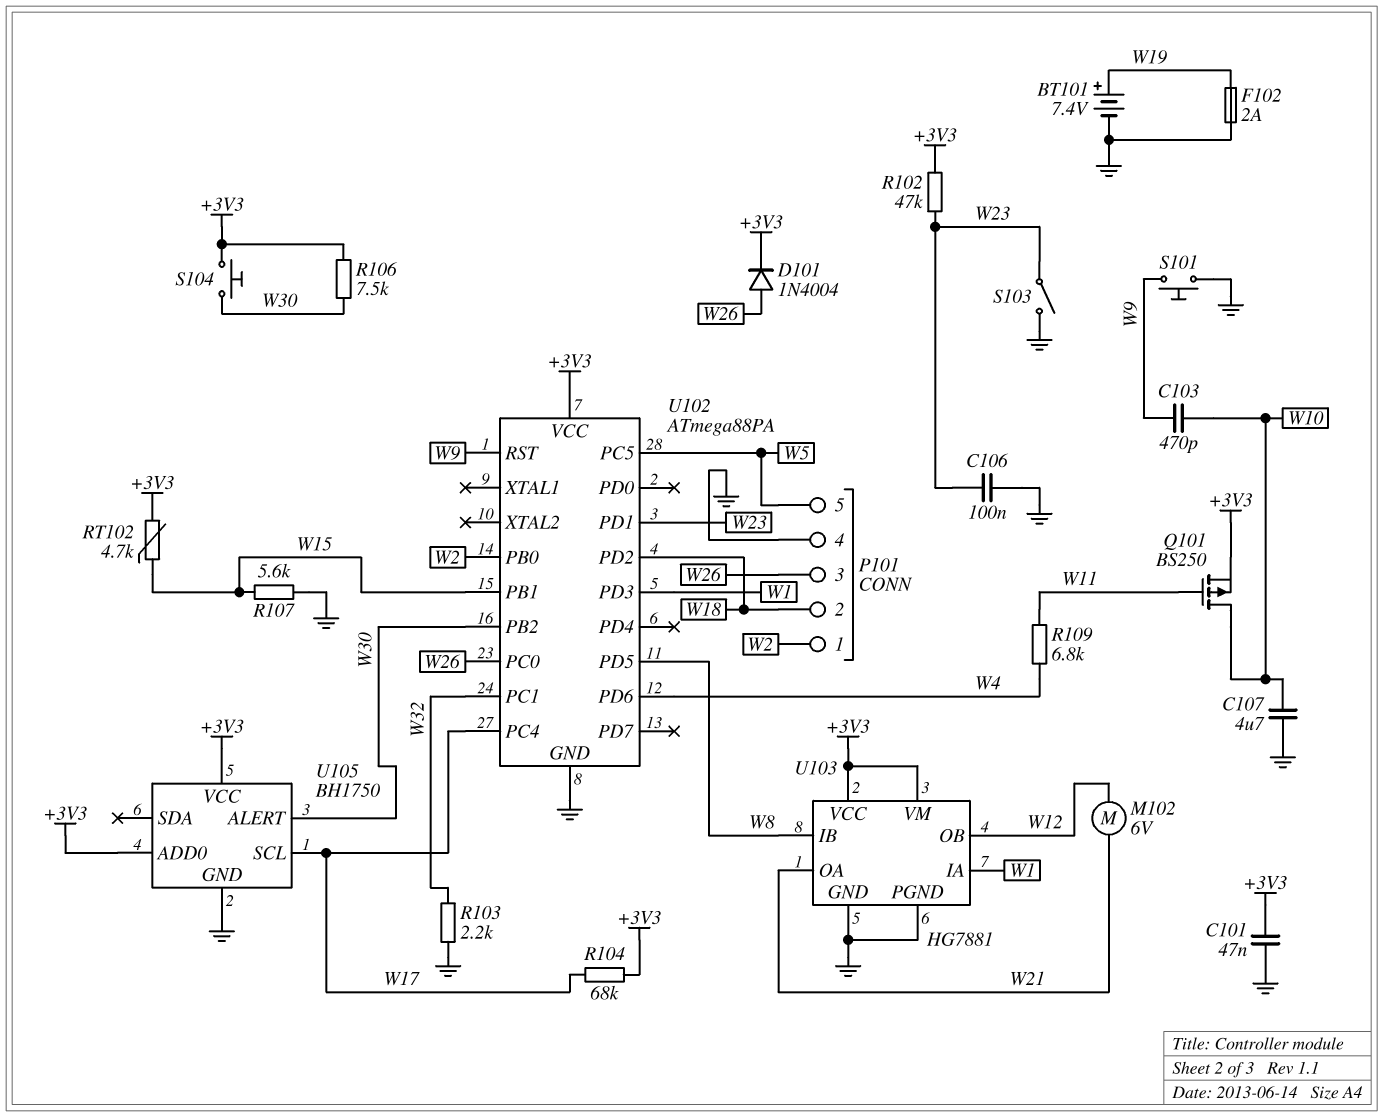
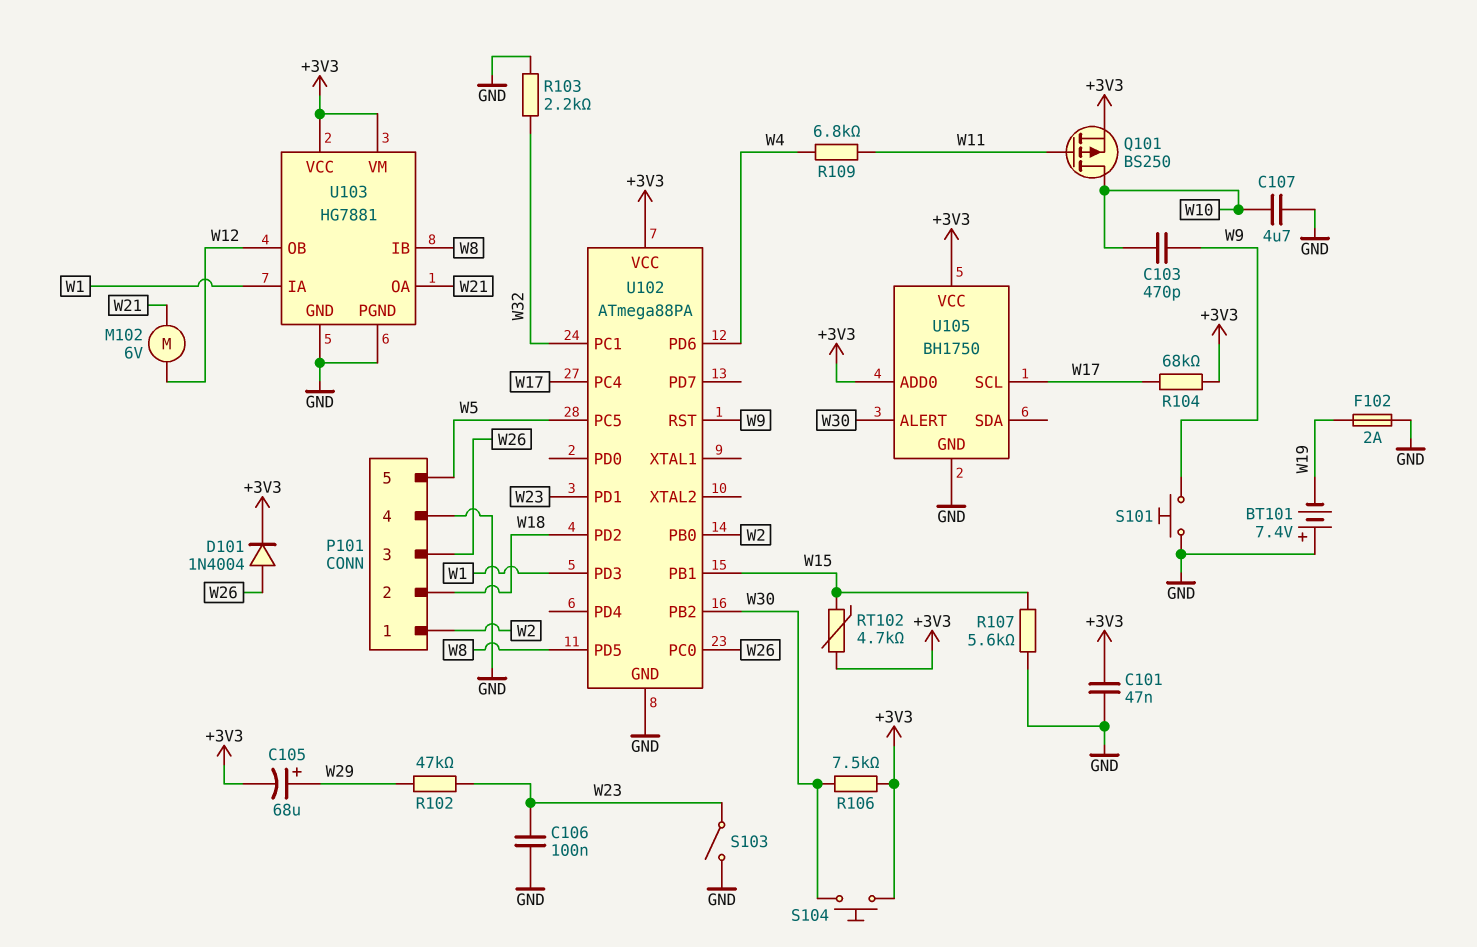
BT101: 7.4V (plus W19, minus GND) -> 7.4V (plus GND, minus W19)
C105: none -> 68uF (plus W29, minus +3V3)
R102: 47k (+3V3, W23) -> 47k (W23, W29)

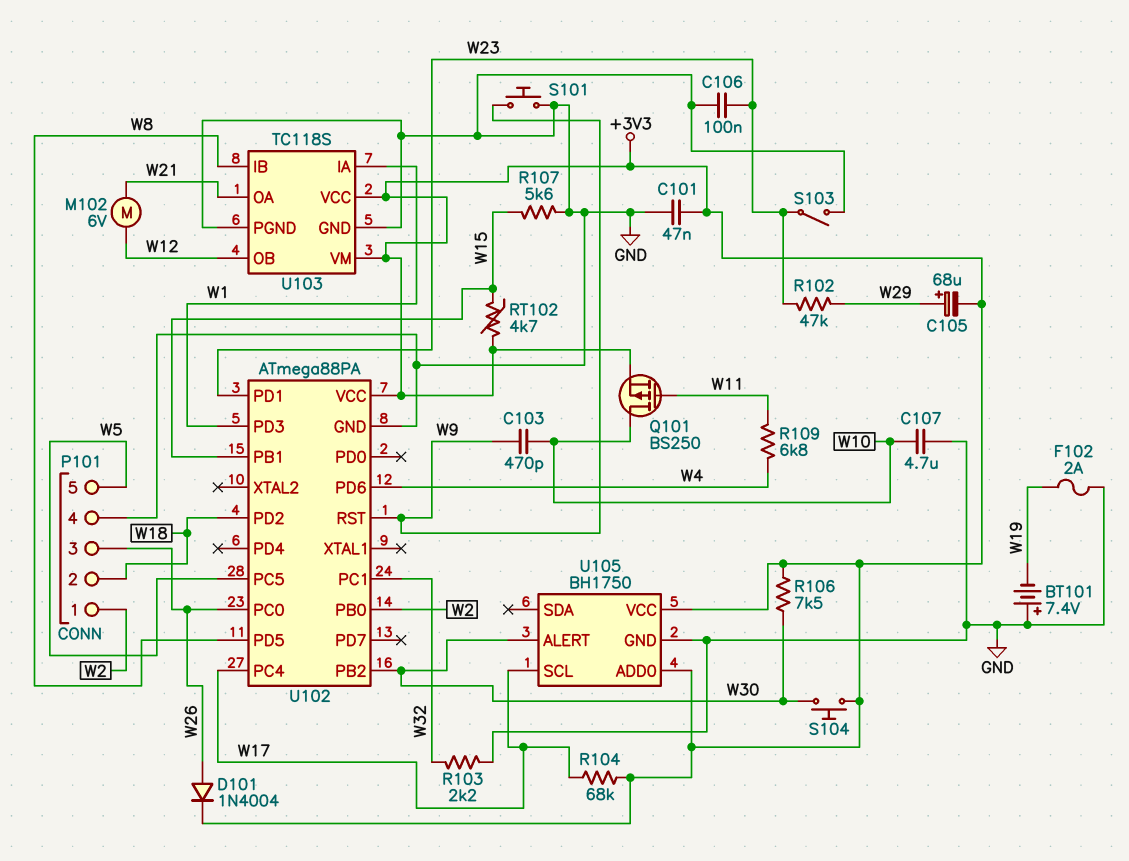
U103: HG7881 -> TC118S

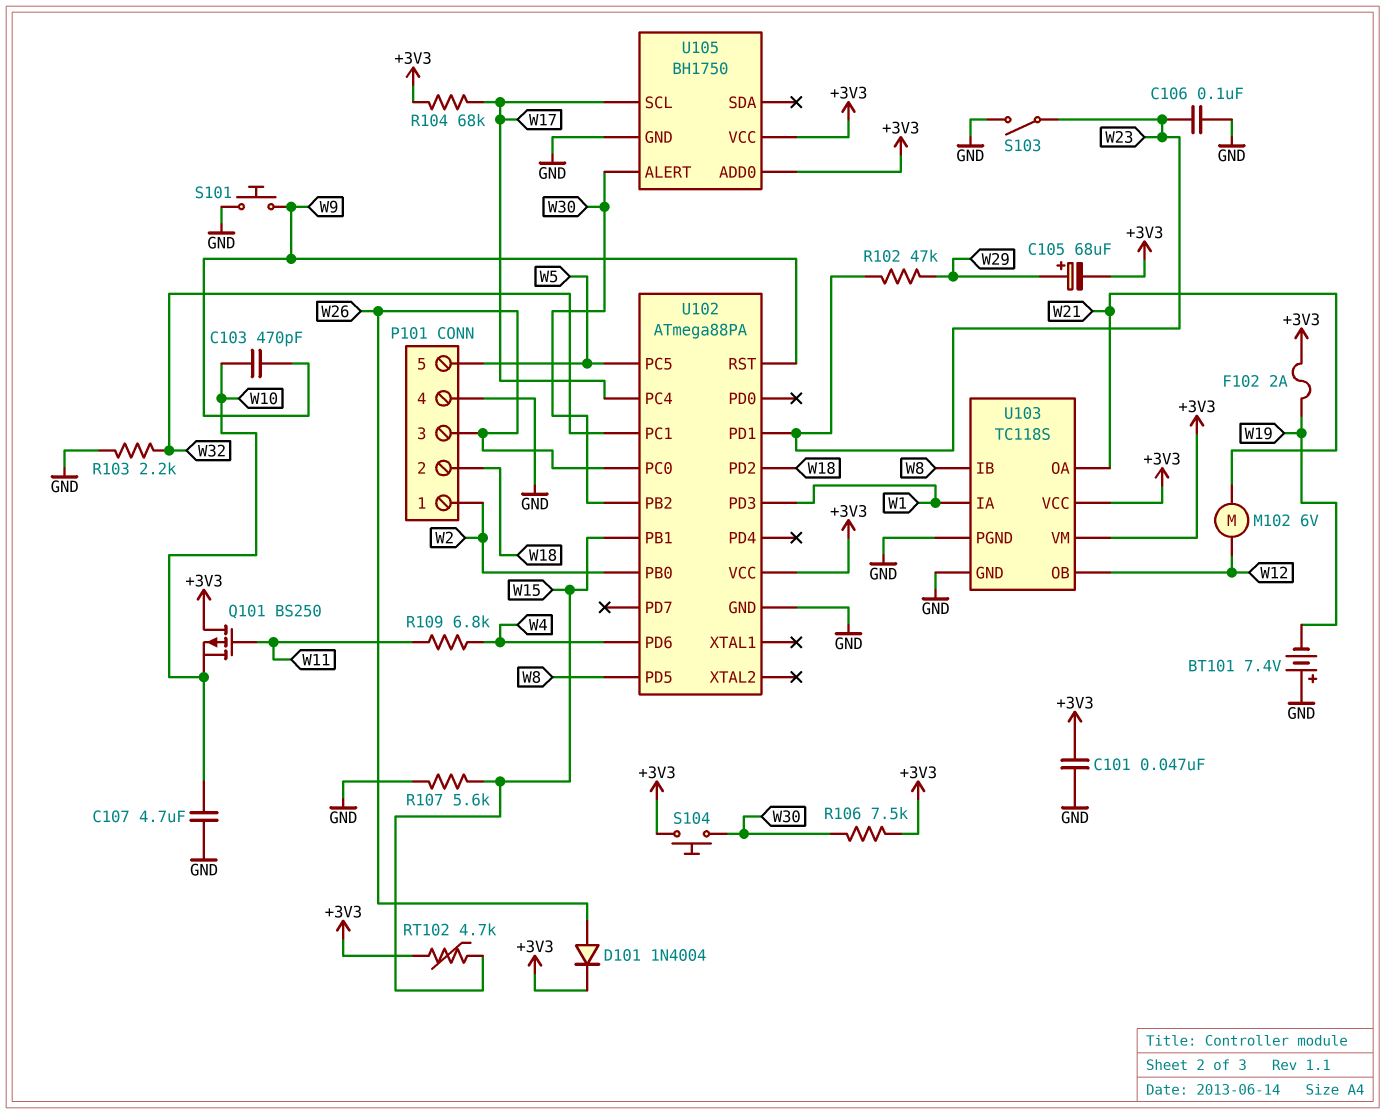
F102: 2A (GND, W19) -> 2A (+3V3, W19)
Q101: PMOS BS250 (G W11, D W10, S +3V3) -> PMOS BS250 (G W11, D +3V3, S W10)

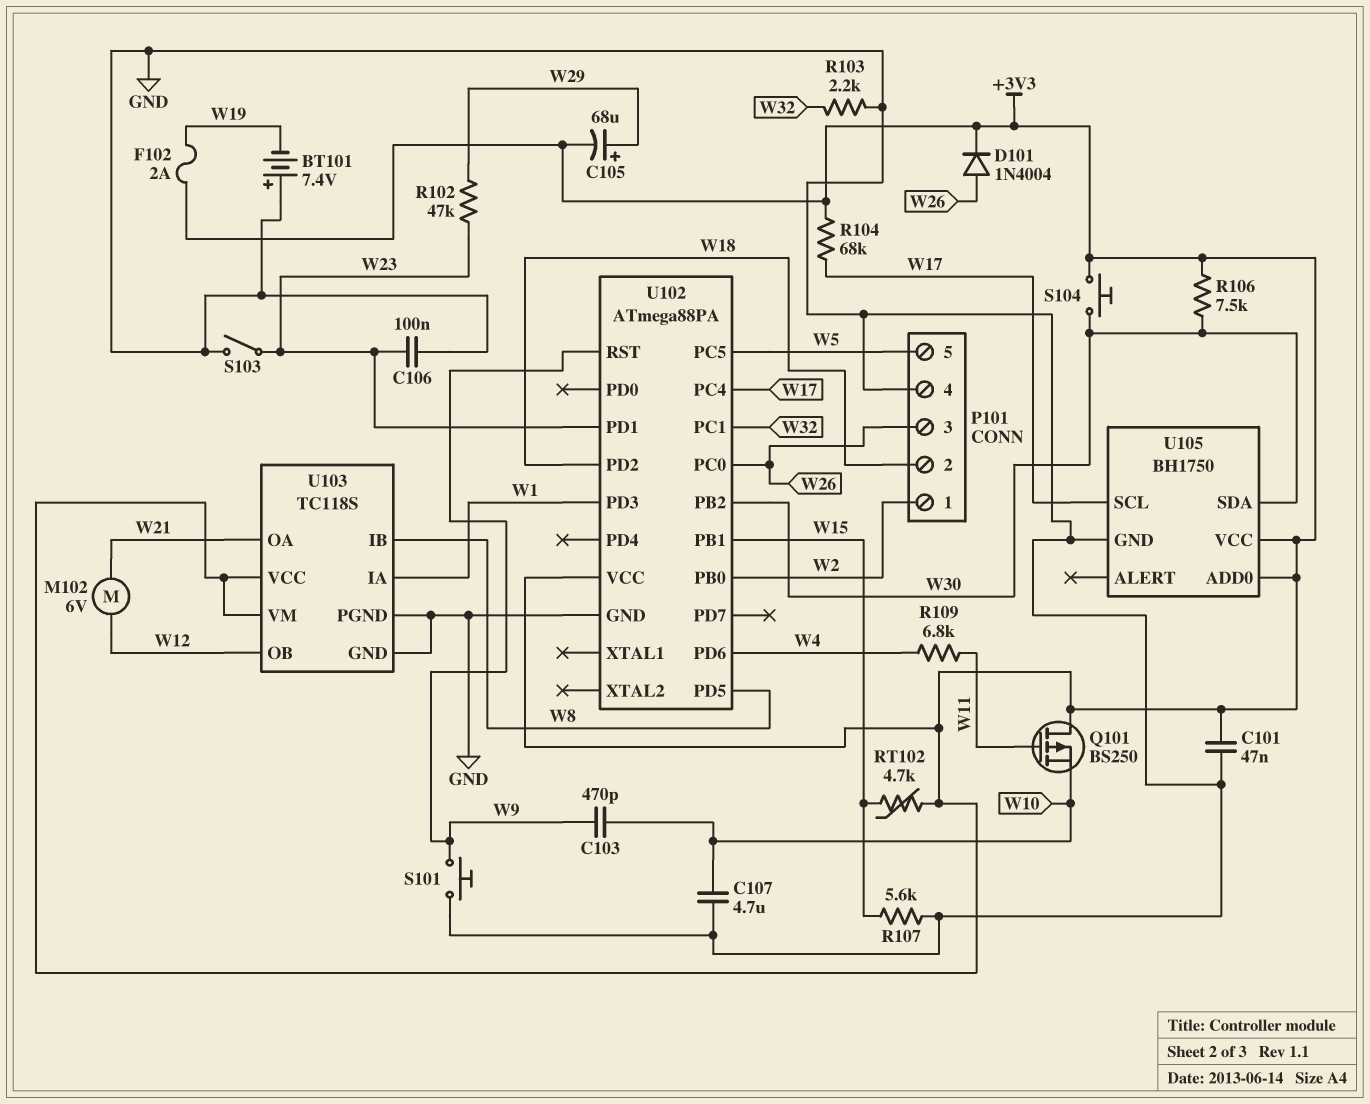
U105 pin ALERT: W30 -> none
U105 pin SDA: none -> W30

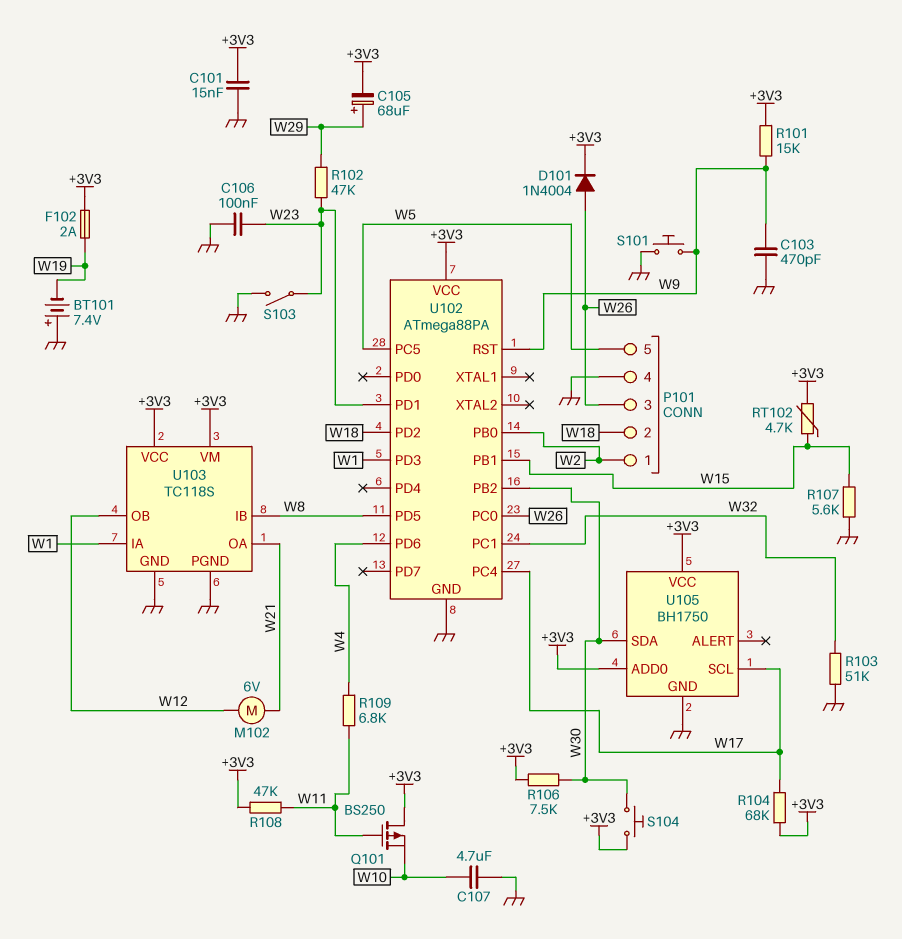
C101: 47nF (+3V3, GND) -> 15nF (+3V3, GND)
C103: 470pF (W9, W10) -> 470pF (GND, W9)
R101: none -> 15k (+3V3, W9)
R103: 2.2k (GND, W32) -> 51k (GND, W32)
R108: none -> 47k (+3V3, W11)

